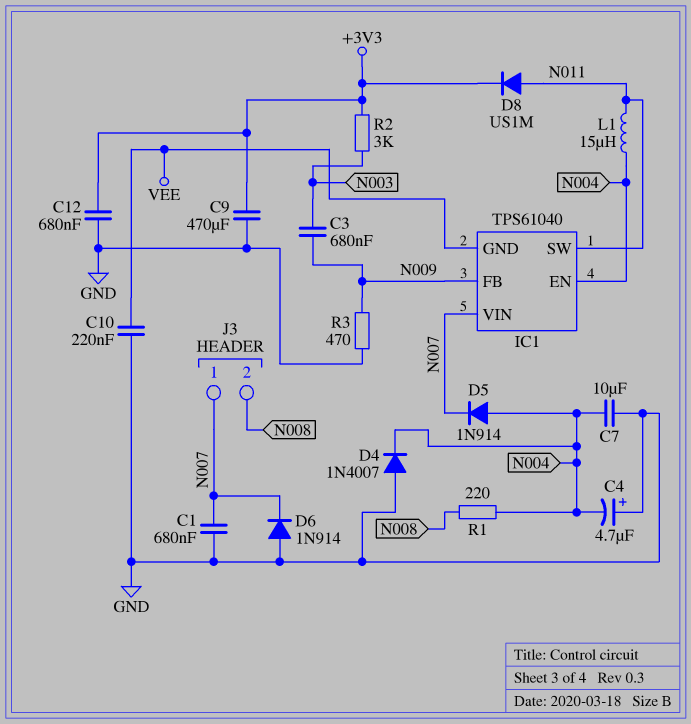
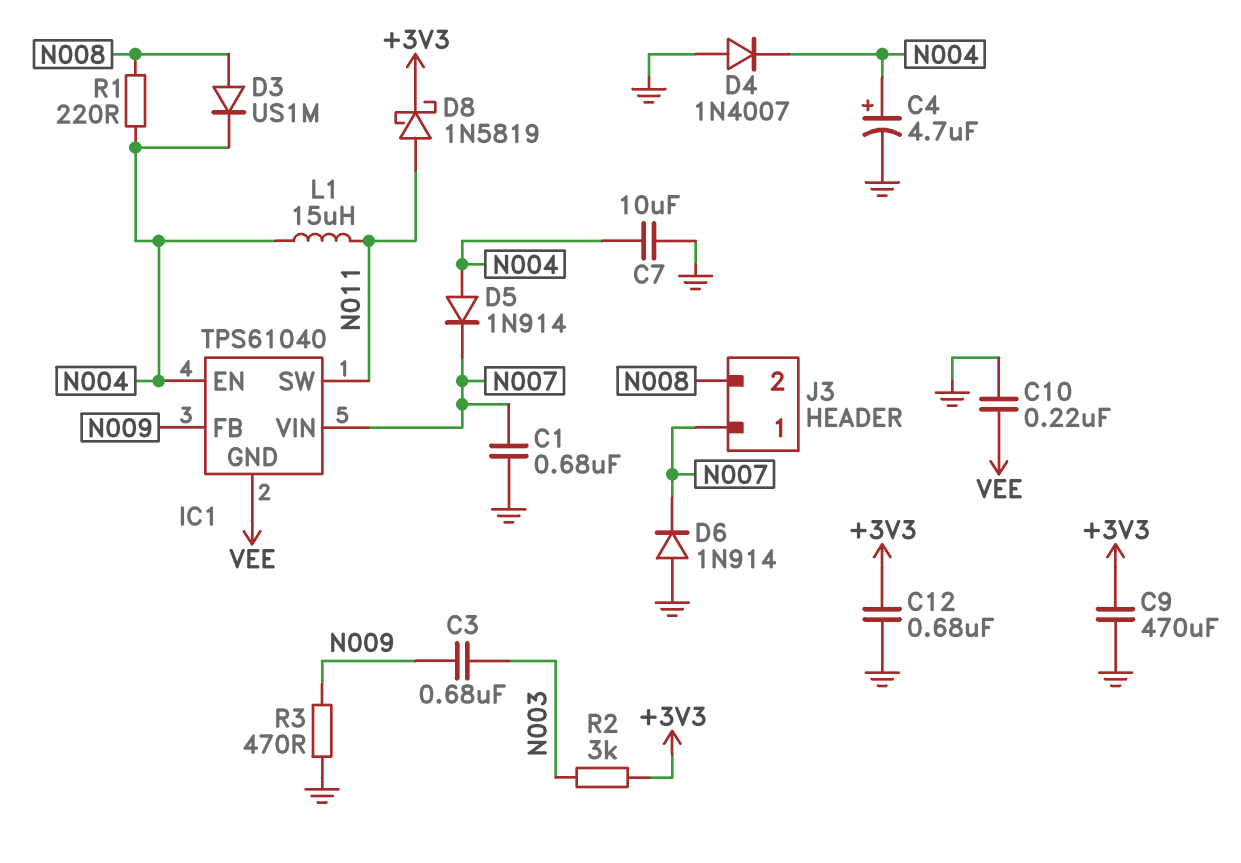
C4: 4.7uF (plus GND, minus N004) -> 4.7uF (plus N004, minus GND)
D3: none -> diode US1M (A N008, K N004)
D8: diode US1M (A N011, K +3V3) -> schottky 1N5819 (A N011, K +3V3)

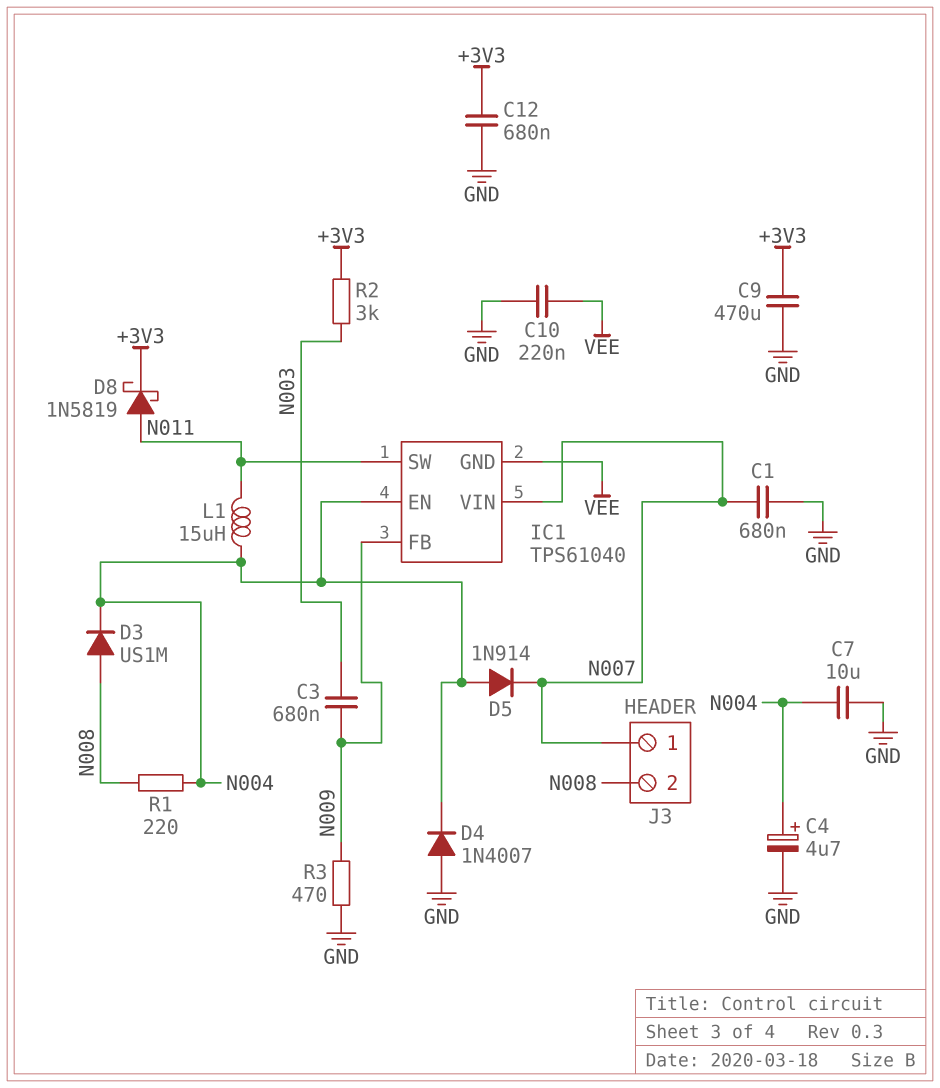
D6: diode 1N914 (A GND, K N007) -> none

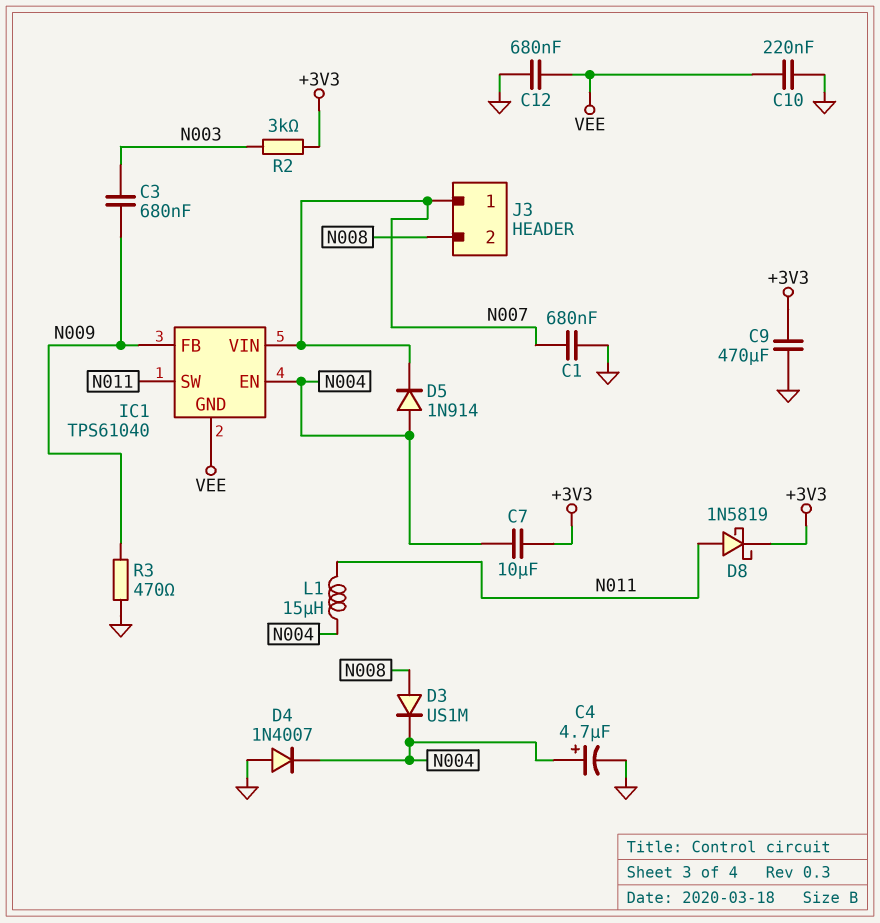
C7: 10uF (GND, N004) -> 10uF (+3V3, N004)
C12: 680nF (+3V3, GND) -> 680nF (GND, VEE)
R1: 220 (N004, N008) -> none

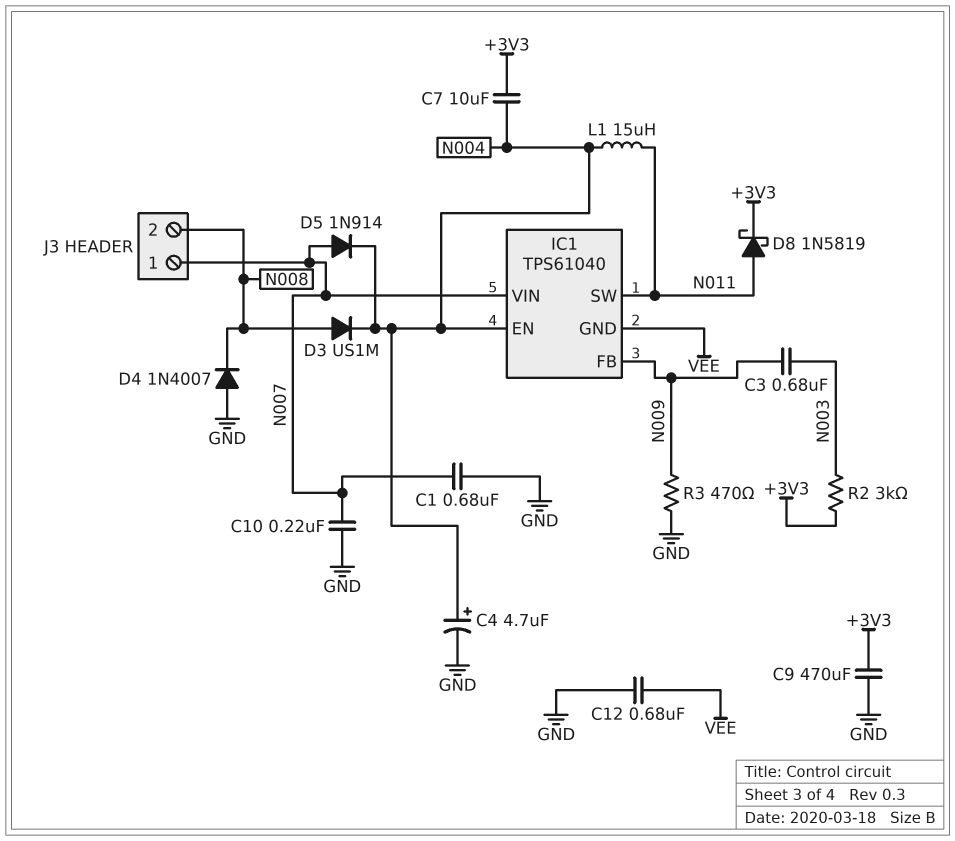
C10: 220nF (GND, VEE) -> 220nF (GND, N007)
D4: diode 1N4007 (A GND, K N004) -> diode 1N4007 (A GND, K N008)
D5: diode 1N914 (A N004, K N007) -> diode 1N914 (A N007, K N004)

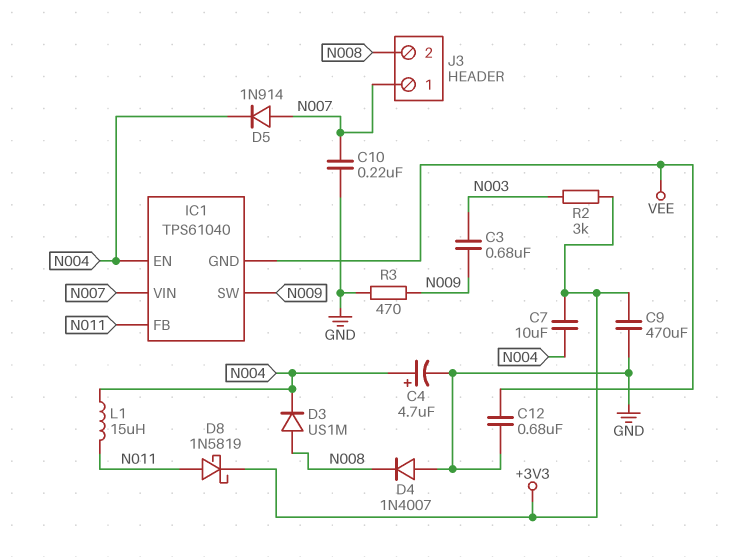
C1: 680nF (GND, N007) -> none
IC1 pin FB: N009 -> N011
IC1 pin SW: N011 -> N009

